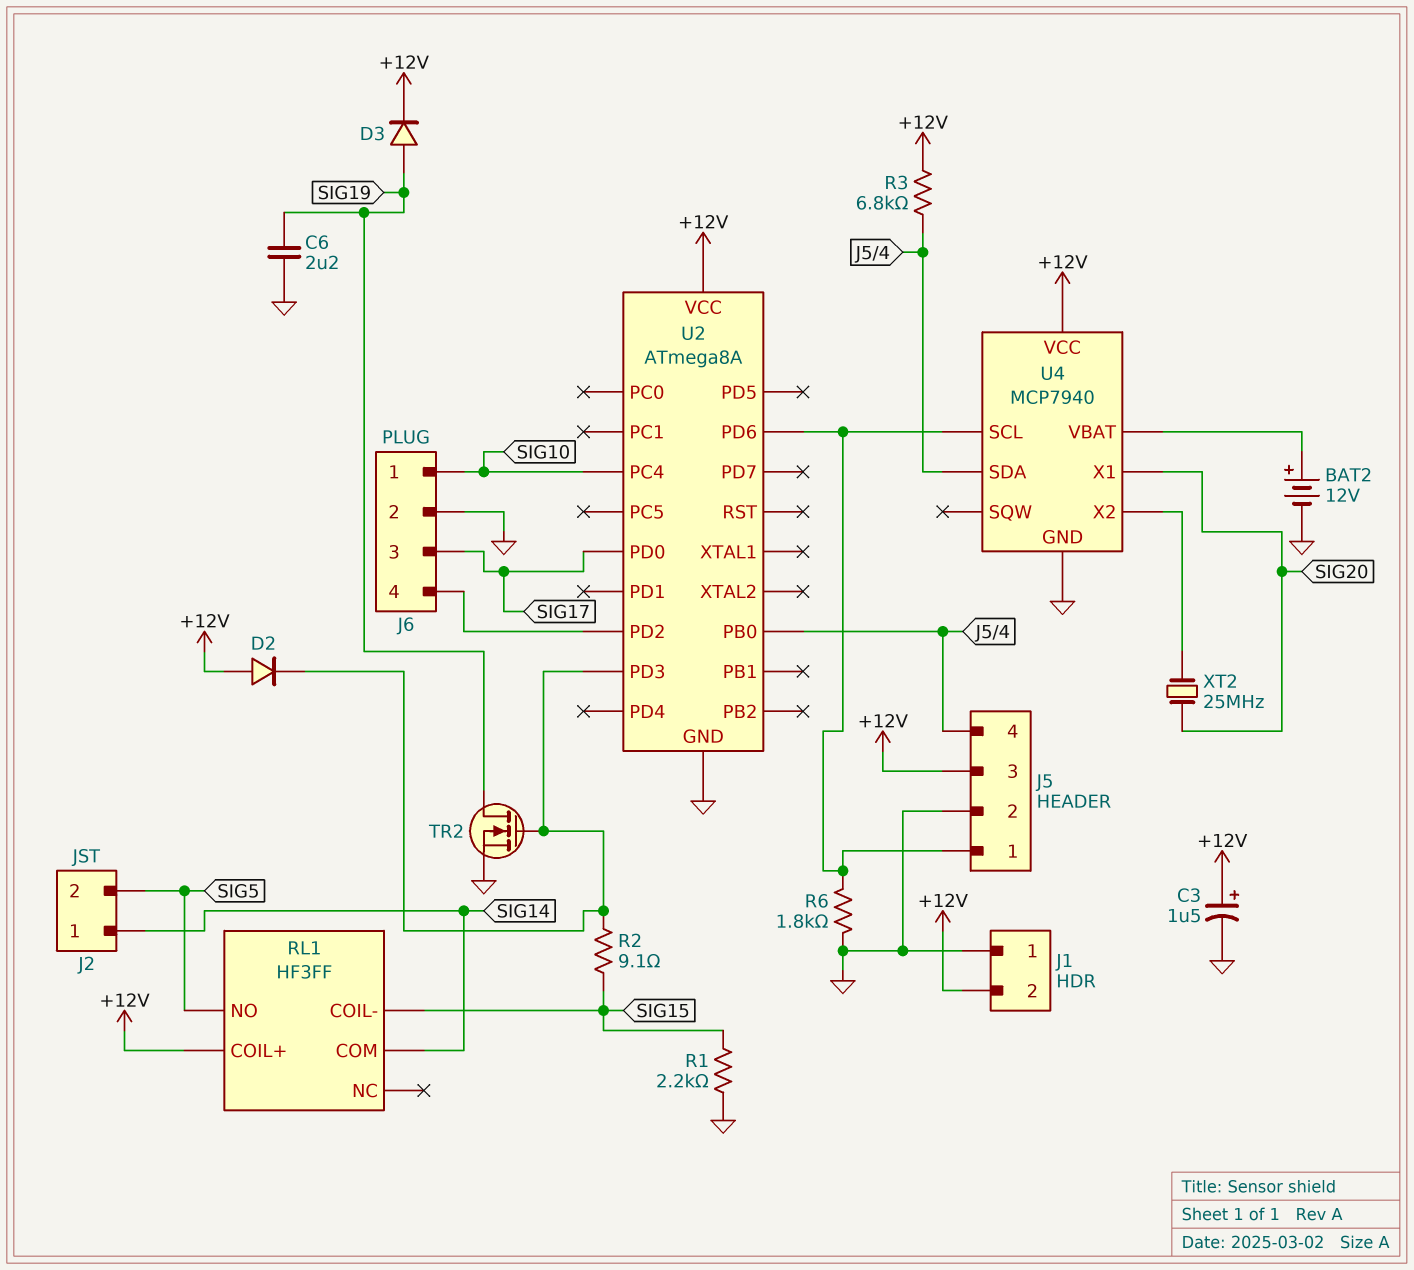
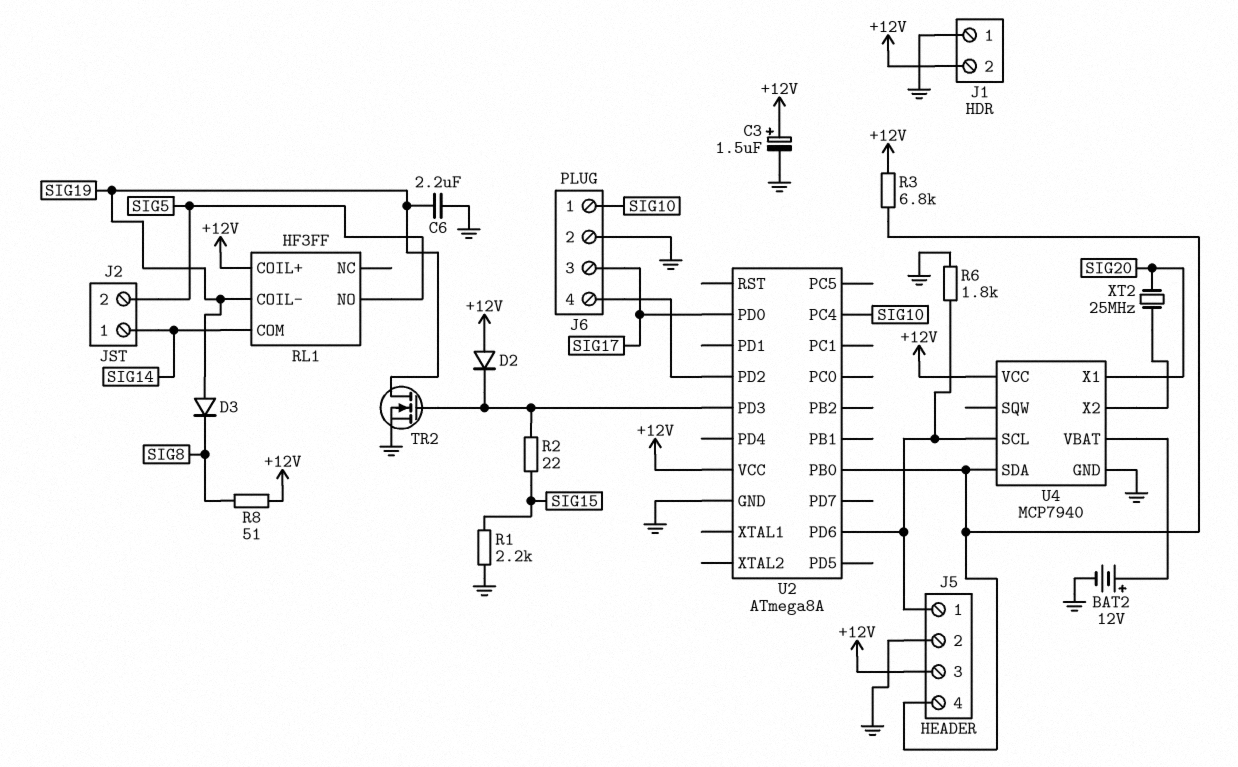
D3: diode (A SIG19, K +12V) -> diode (A SIG19, K SIG8)
R2: 9.1 (SIG15, U2/PD3) -> 22 (SIG15, U2/PD3)
R8: none -> 51 (+12V, SIG8)
RL1 pin COIL-: SIG15 -> SIG19

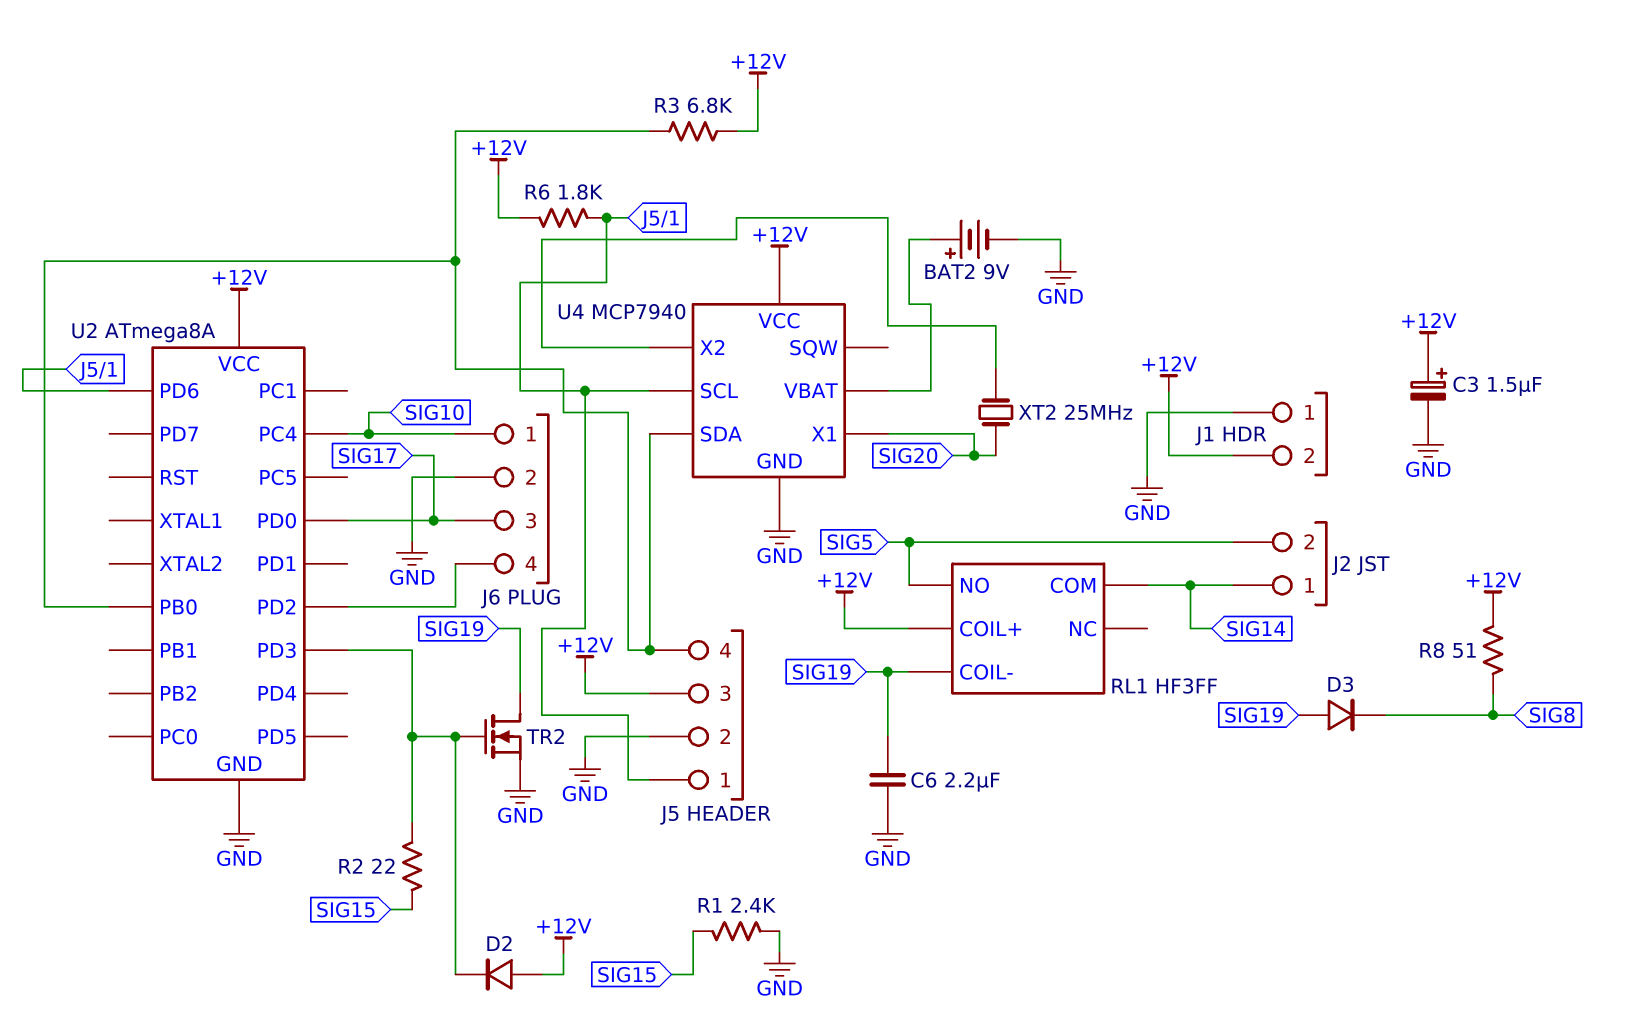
BAT2: 12V (plus U4/VBAT, minus GND) -> 9V (plus U4/VBAT, minus GND)
R1: 2.2k (GND, SIG15) -> 2.4k (GND, SIG15)
R6: 1.8k (GND, J5/1) -> 1.8k (+12V, J5/1)

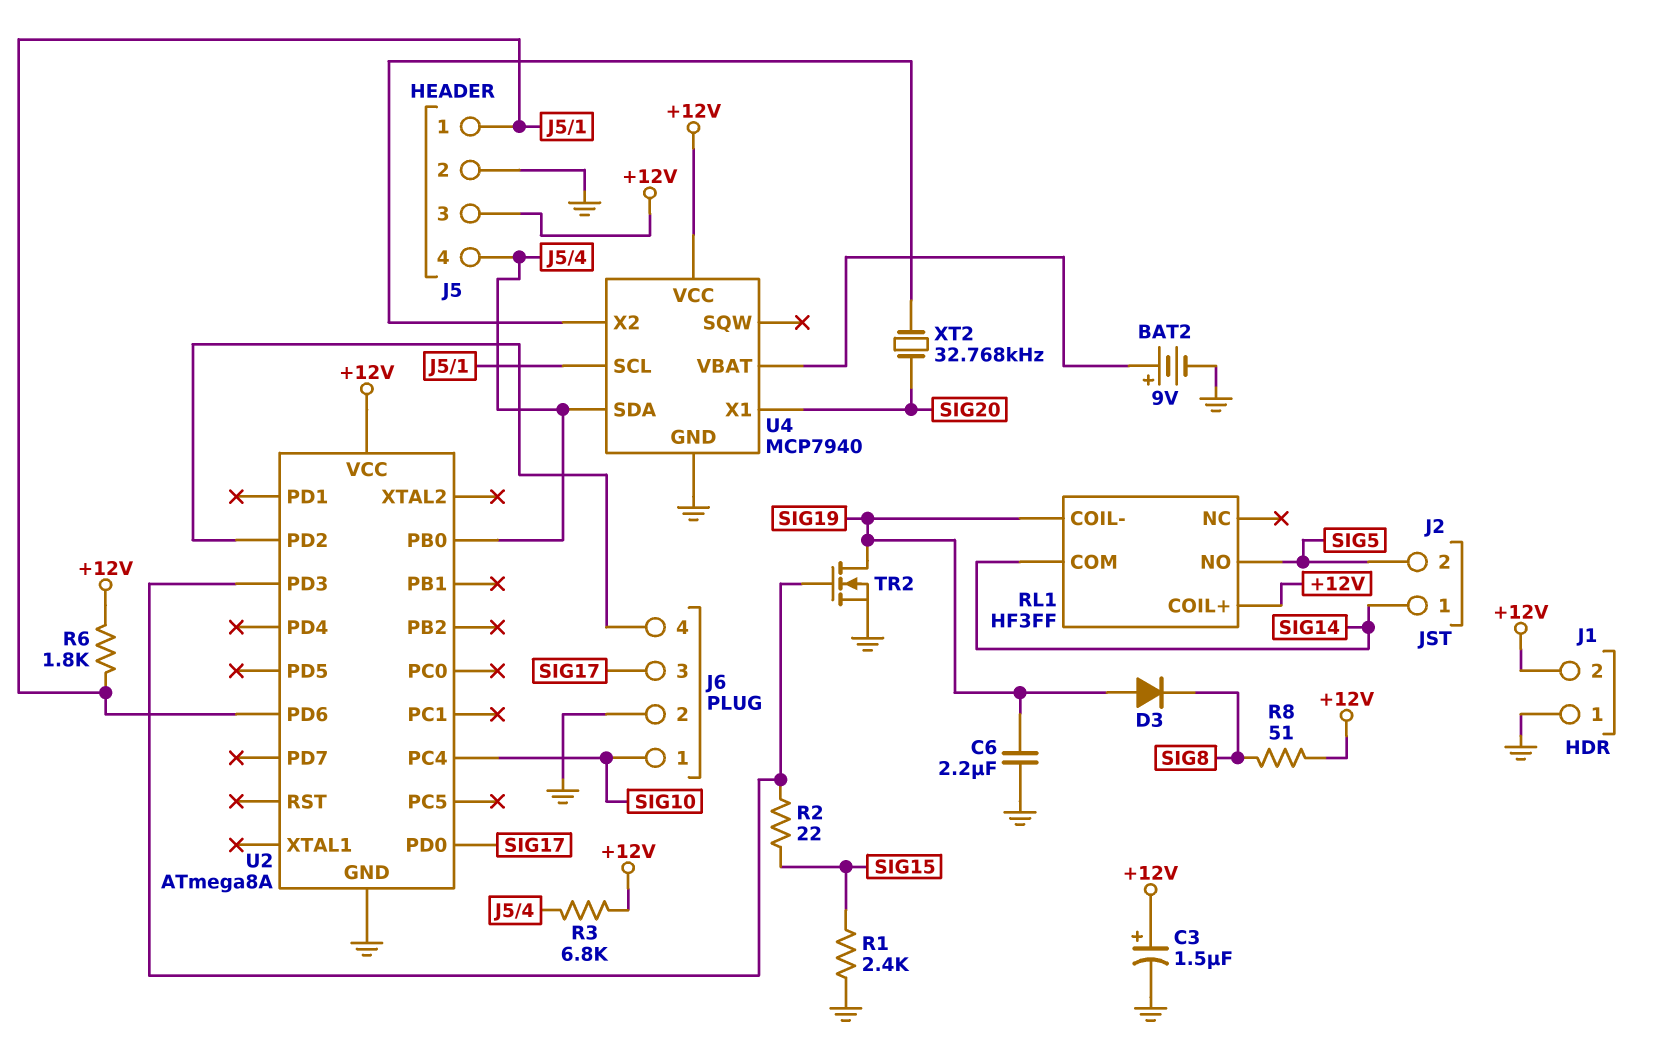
D2: diode (A +12V, K U2/PD3) -> none
XT2: 25MHz (SIG20, U4/X2) -> 32.768kHz (SIG20, U4/X2)

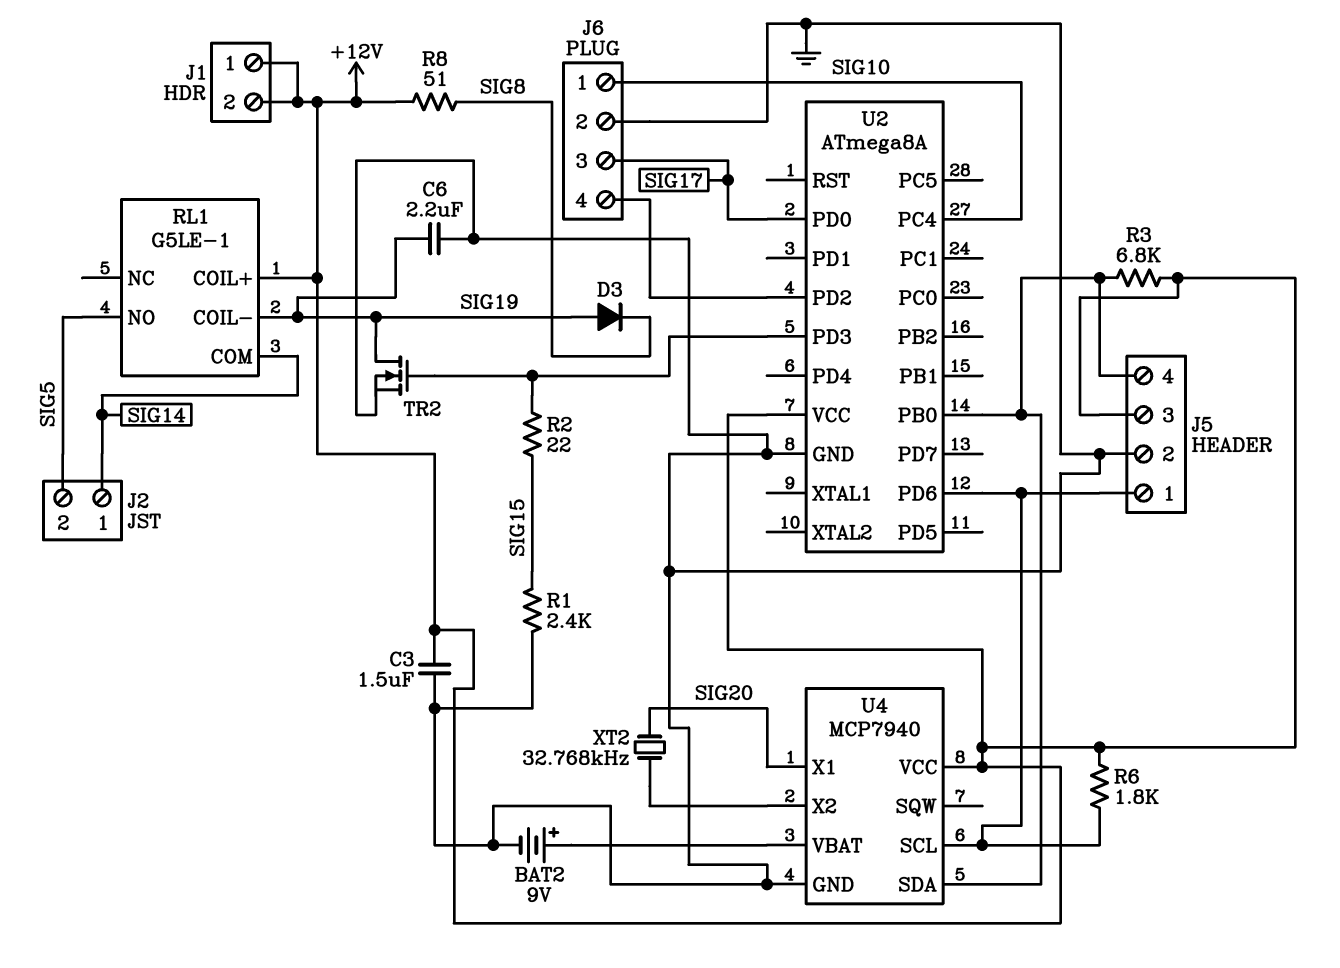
C3: 1.5uF (plus +12V, minus GND) -> 1.5uF (+12V, GND)
J1 pin 1: GND -> +12V
RL1: HF3FF -> G5LE-1

